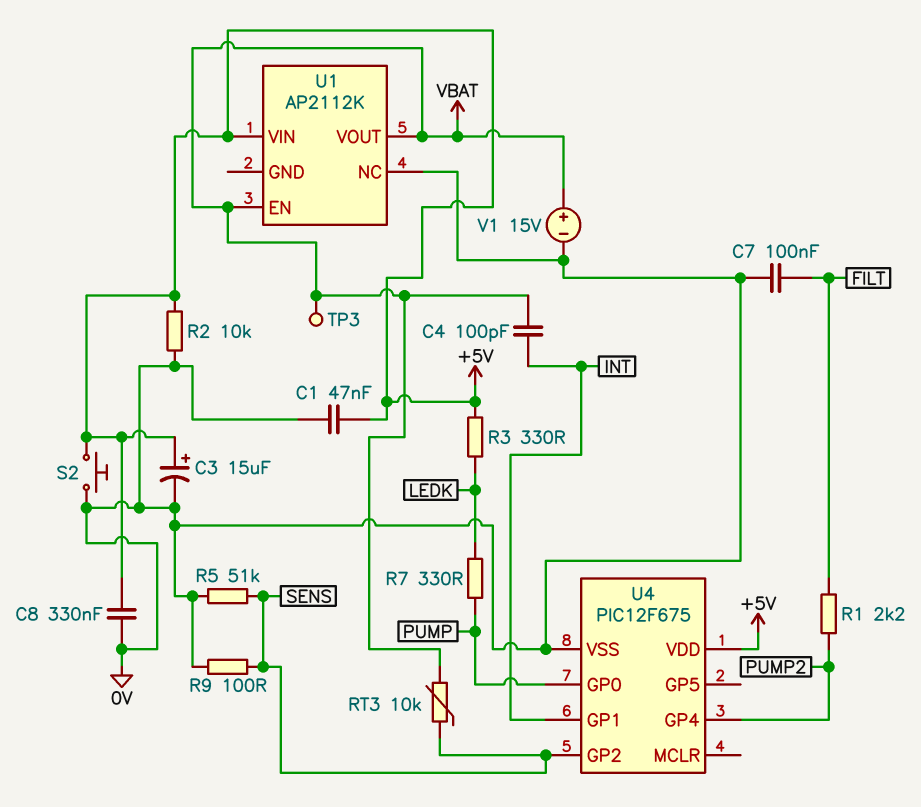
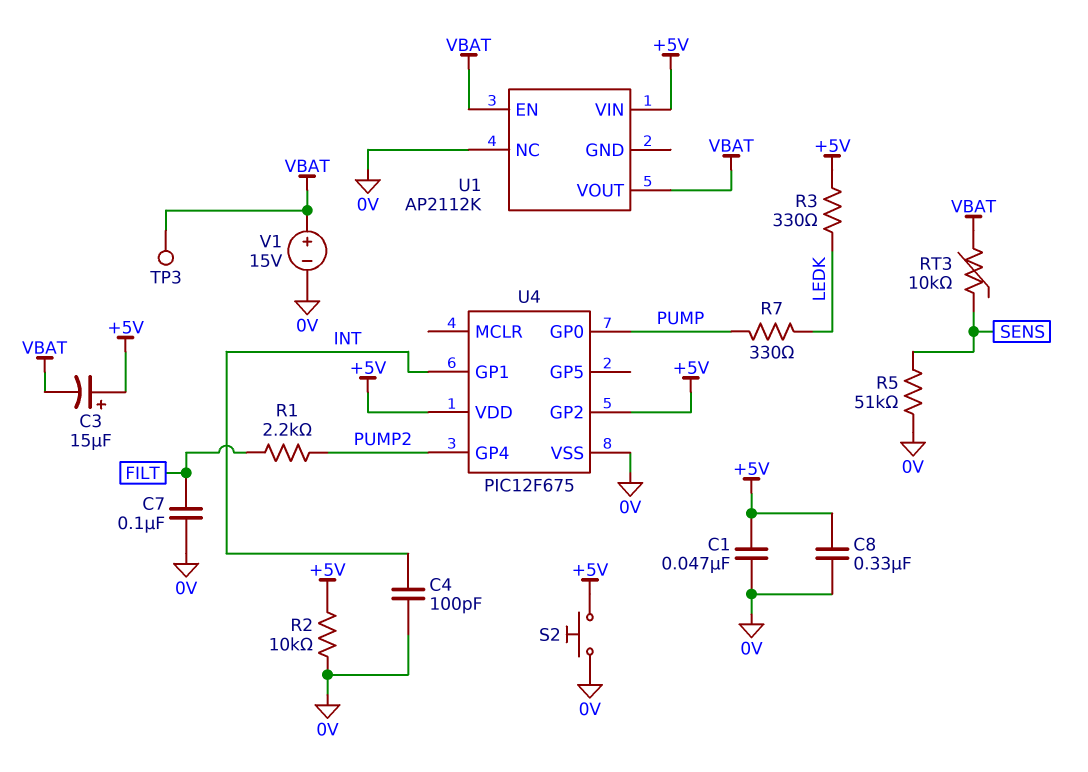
C3: 15uF (plus +5V, minus 0V) -> 15uF (plus +5V, minus VBAT)
C4: 100pF (INT, VBAT) -> 100pF (0V, INT)
R9: 100 (0V, SENS) -> none
U4 pin GP2: SENS -> +5V

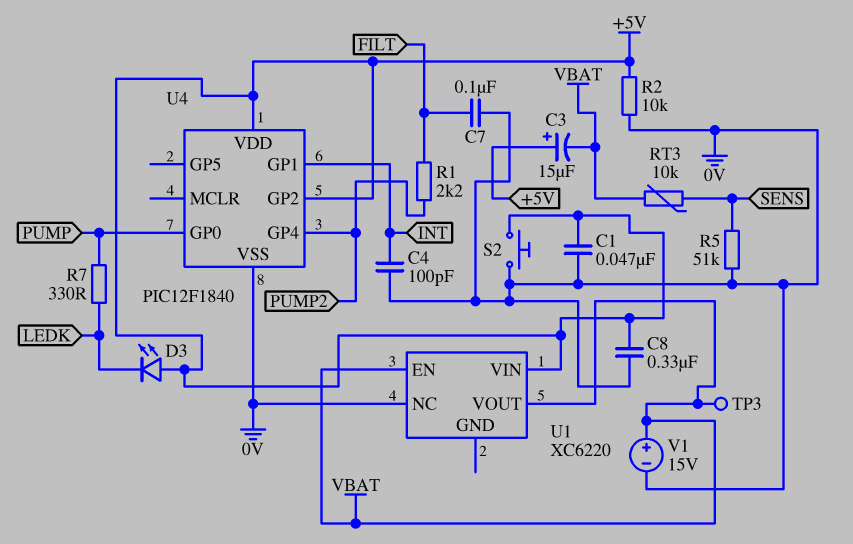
D3: none -> LED (A +5V, K LEDK)
R3: 330 (+5V, LEDK) -> none
U1: AP2112K -> XC6220
U4: PIC12F675 -> PIC12F1840

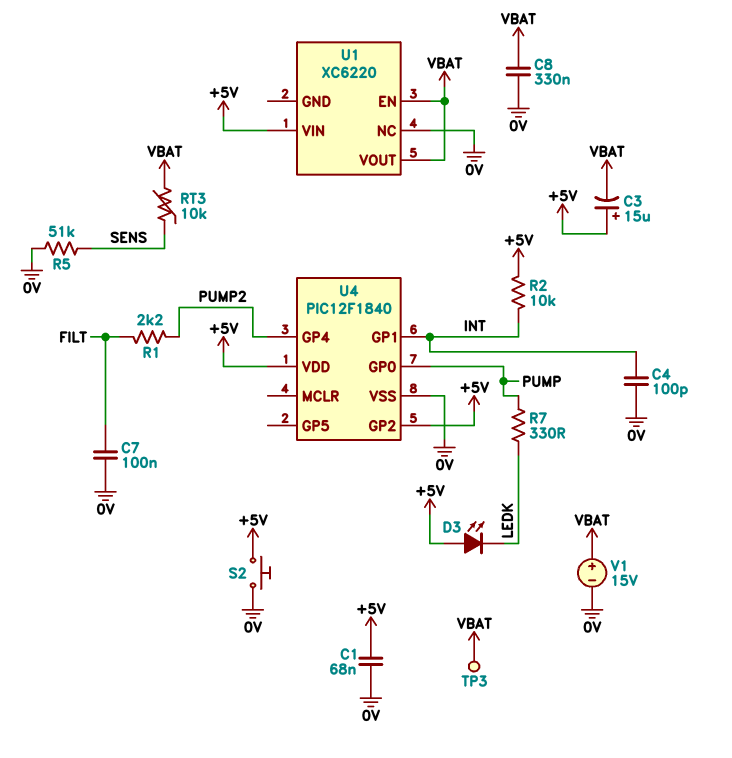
C1: 47nF (+5V, 0V) -> 68nF (+5V, 0V)
C8: 330nF (+5V, 0V) -> 330nF (0V, VBAT)
R2: 10k (+5V, 0V) -> 10k (+5V, INT)

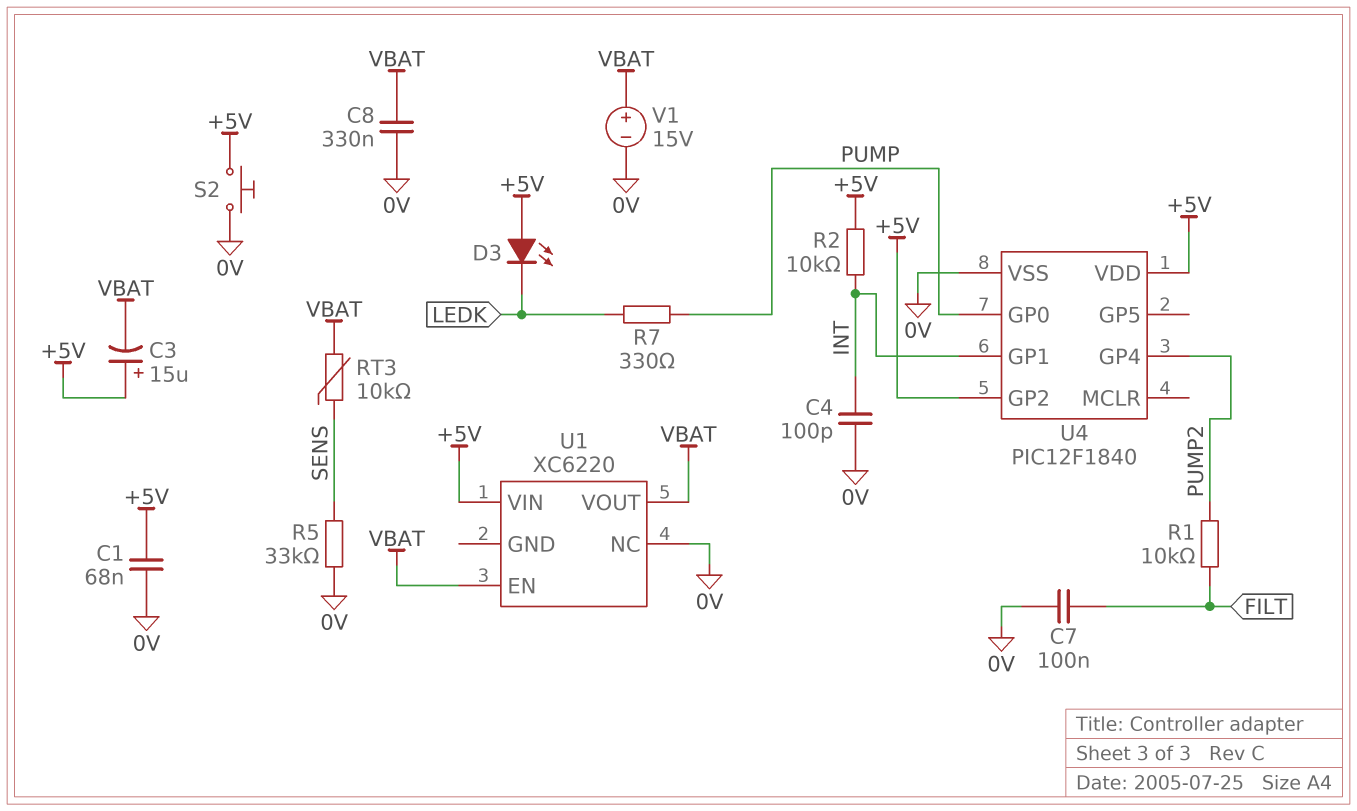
R1: 2.2k (FILT, PUMP2) -> 10k (FILT, PUMP2)
R5: 51k (0V, SENS) -> 33k (0V, SENS)
TP3: test point (VBAT) -> none

